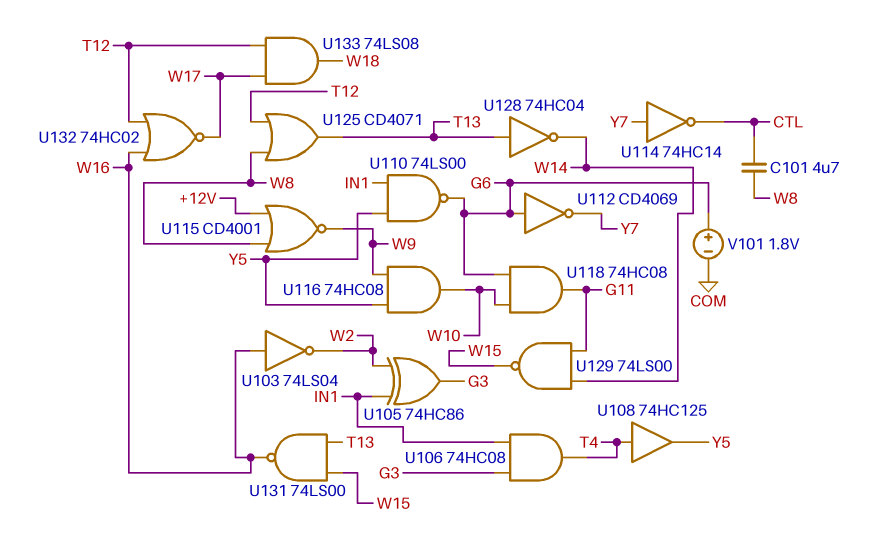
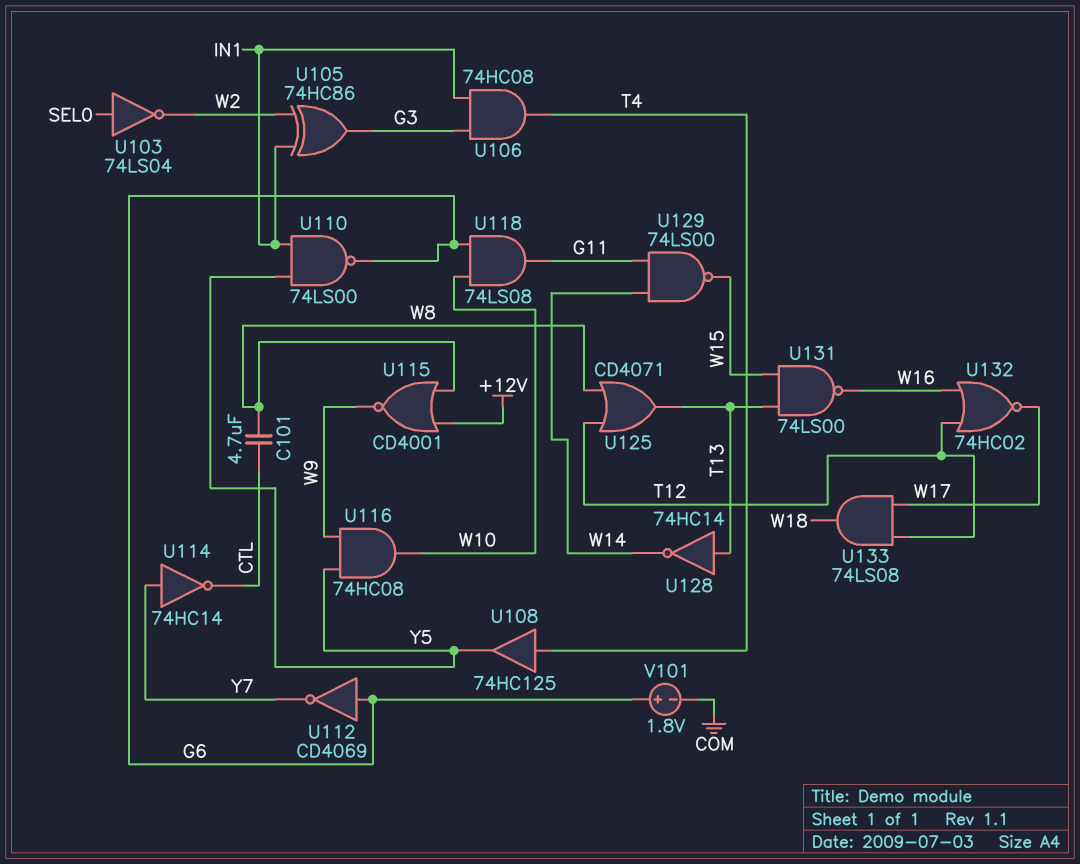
U103: NOT 74LS04 (in W16, out W2) -> NOT 74LS04 (in SEL0, out W2)
U118: AND 74HC08 (in G6, in W10, out G11) -> AND 74LS08 (in G6, in W10, out G11)
U128: NOT 74HC04 (in T13, out W14) -> NOT 74HC14 (in T13, out W14)

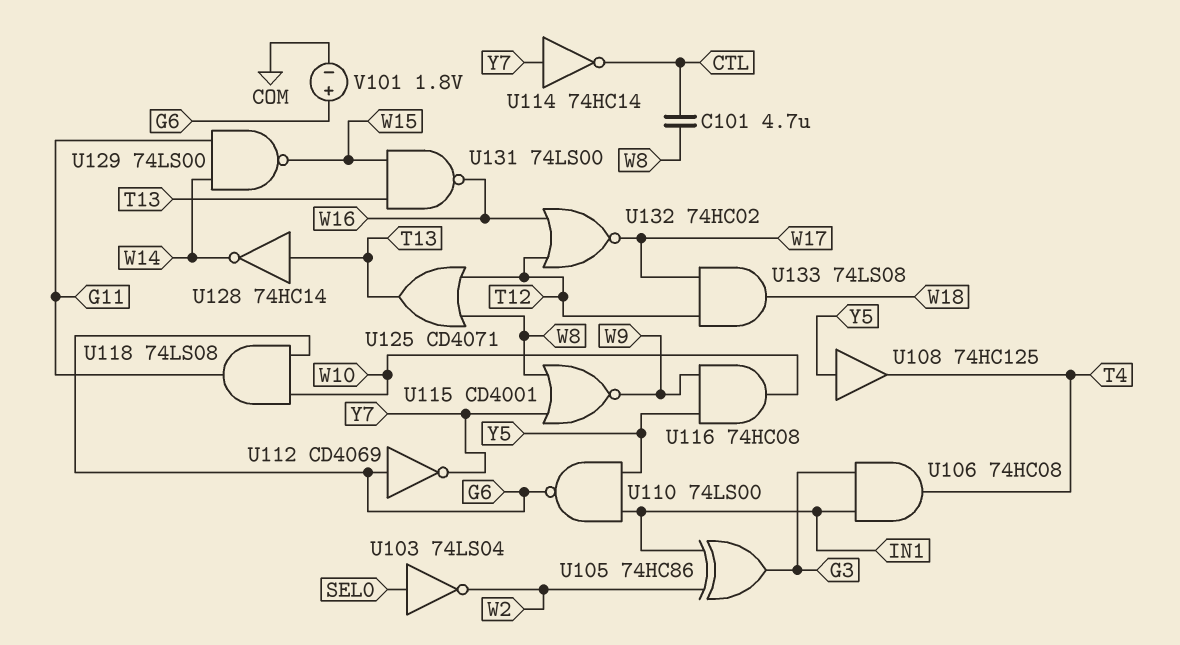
U108: buffer 74HC125 (in T4, out Y5) -> buffer 74HC125 (in Y5, out T4)
U115: NOR CD4001 (in +12V, in W8, out W9) -> NOR CD4001 (in W8, in Y7, out W9)

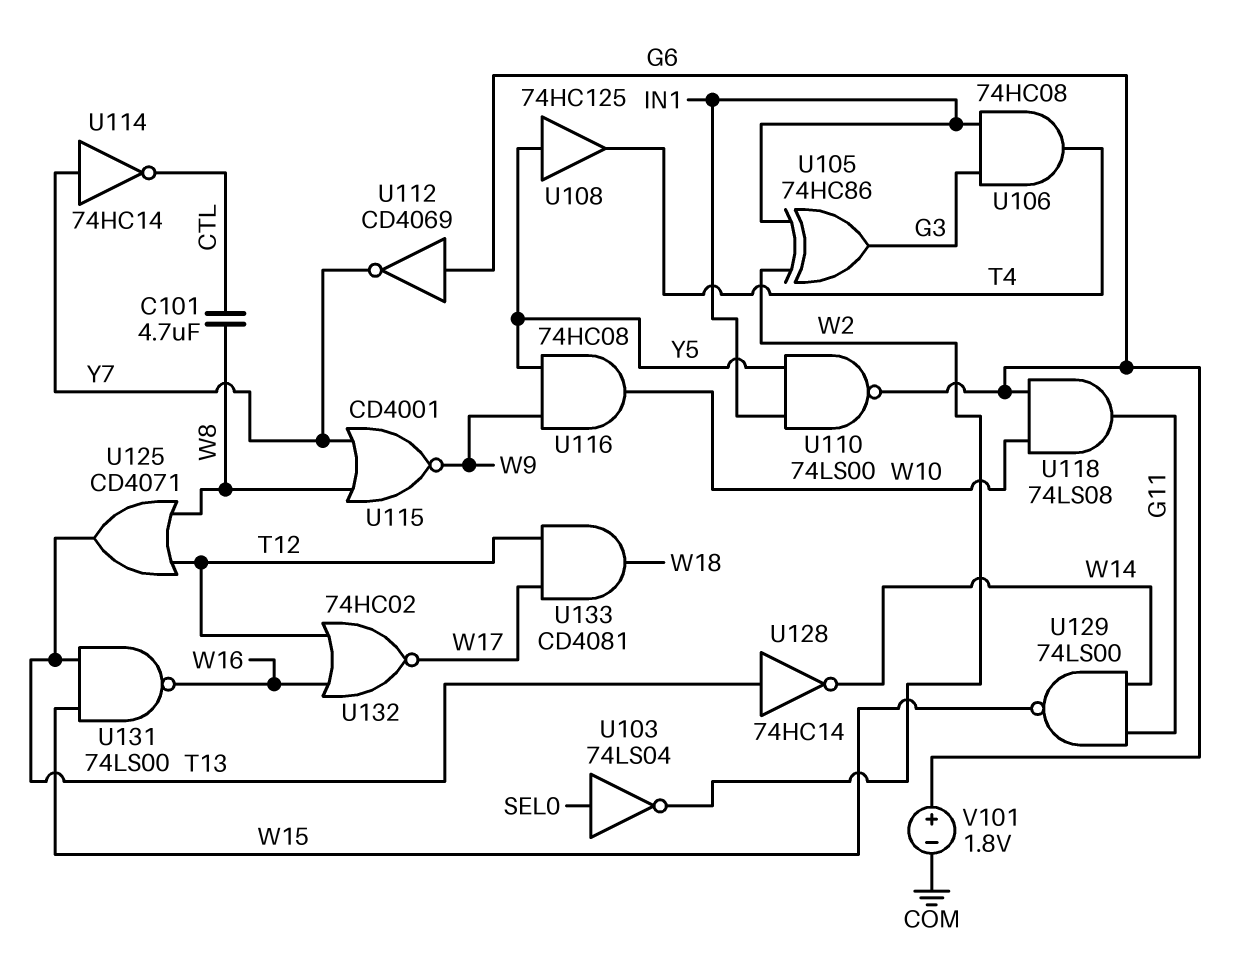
U133: AND 74LS08 (in T12, in W17, out W18) -> AND CD4081 (in T12, in W17, out W18)

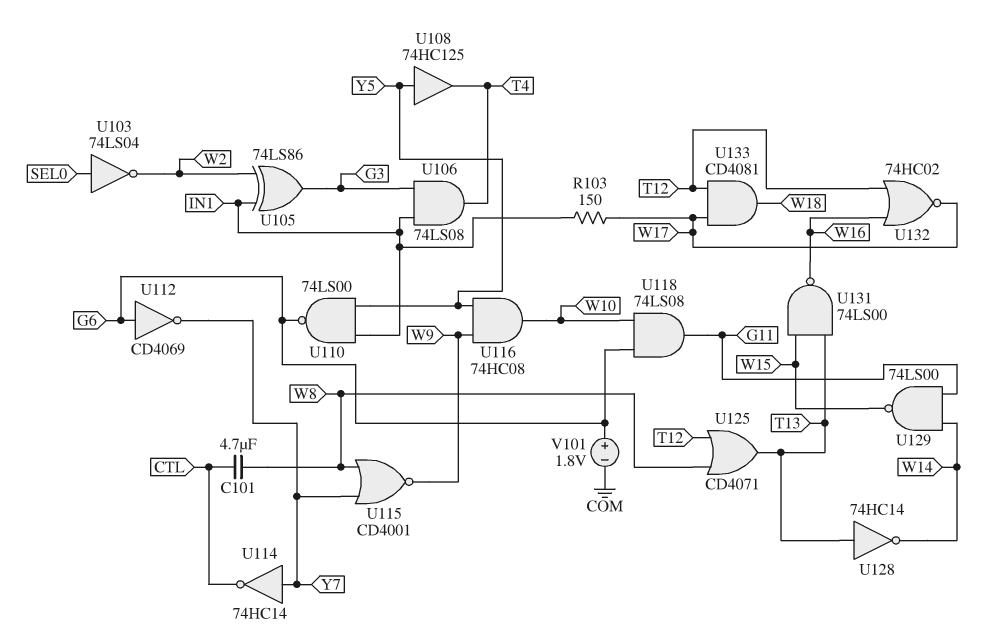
R103: none -> 150 (IN1, W17)
U105: XOR 74HC86 (in IN1, in W2, out G3) -> XOR 74LS86 (in IN1, in W2, out G3)
U106: AND 74HC08 (in G3, in IN1, out T4) -> AND 74LS08 (in G3, in IN1, out T4)

